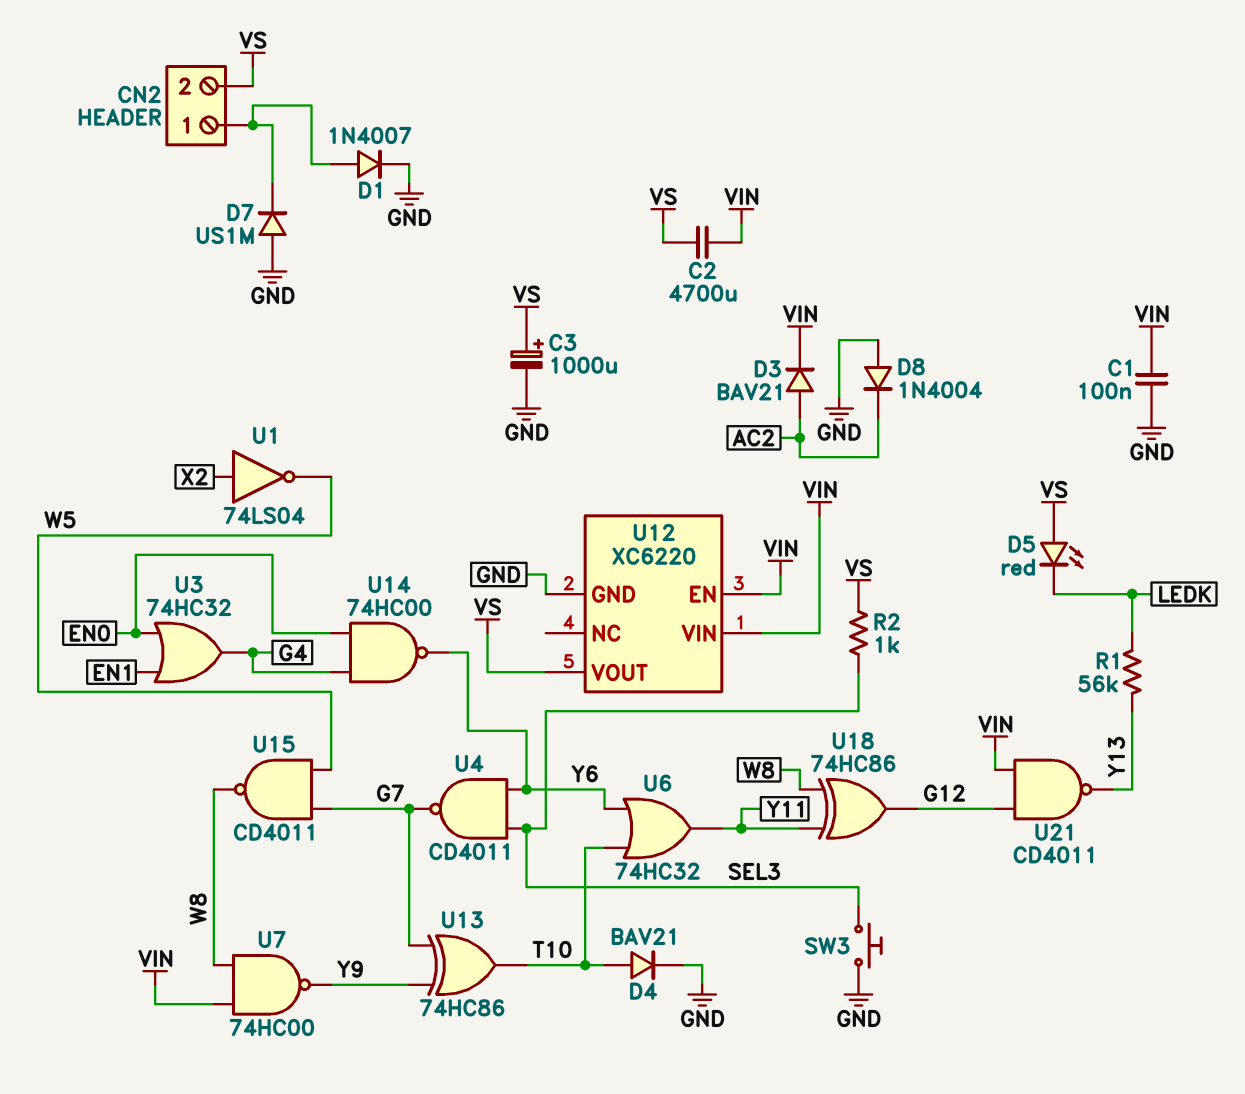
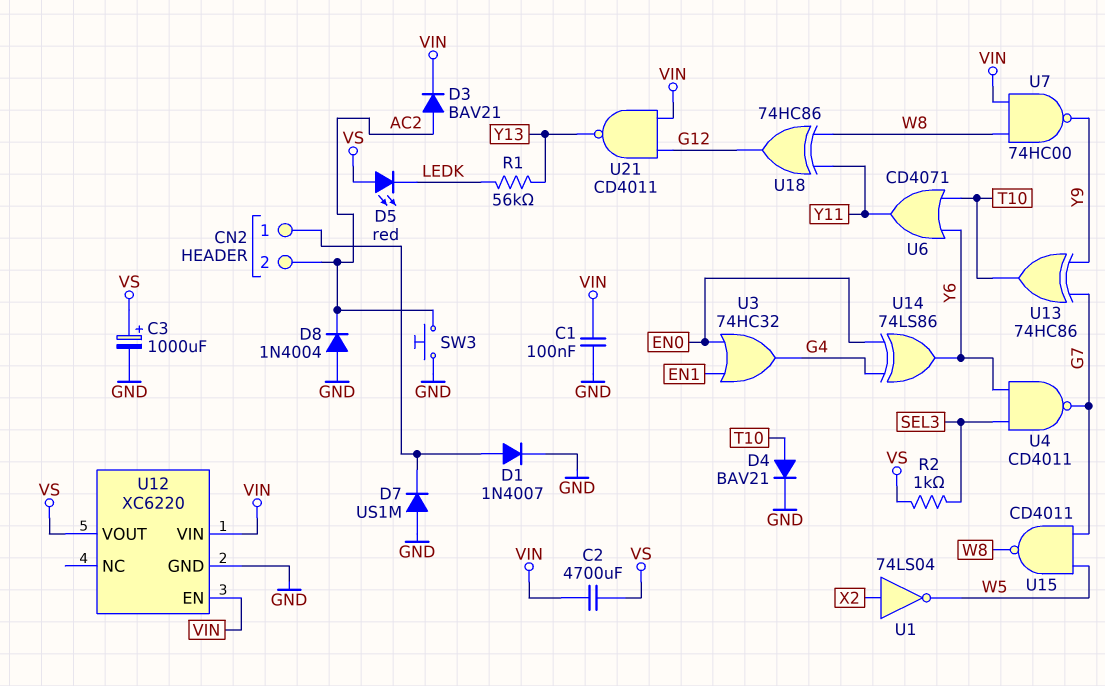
CN2 pin 2: VS -> AC2
SW3: button (GND, SEL3) -> button (AC2, GND)
U6: OR 74HC32 (in T10, in Y6, out Y11) -> OR CD4071 (in T10, in Y6, out Y11)
U14: NAND 74HC00 (in EN0, in G4, out Y6) -> XOR 74LS86 (in EN0, in G4, out Y6)

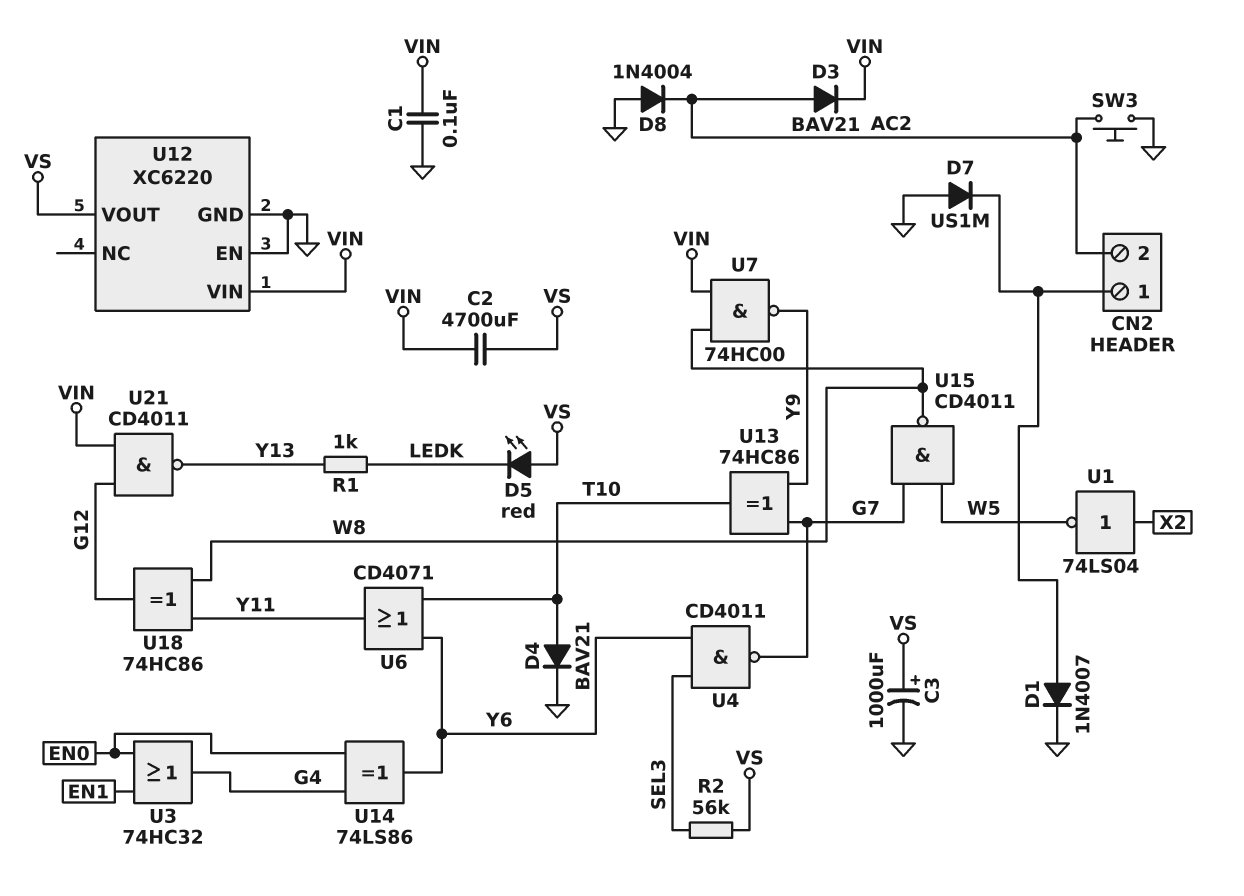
R1: 56k (LEDK, Y13) -> 1k (LEDK, Y13)
R2: 1k (SEL3, VS) -> 56k (SEL3, VS)
U12 pin EN: VIN -> GND

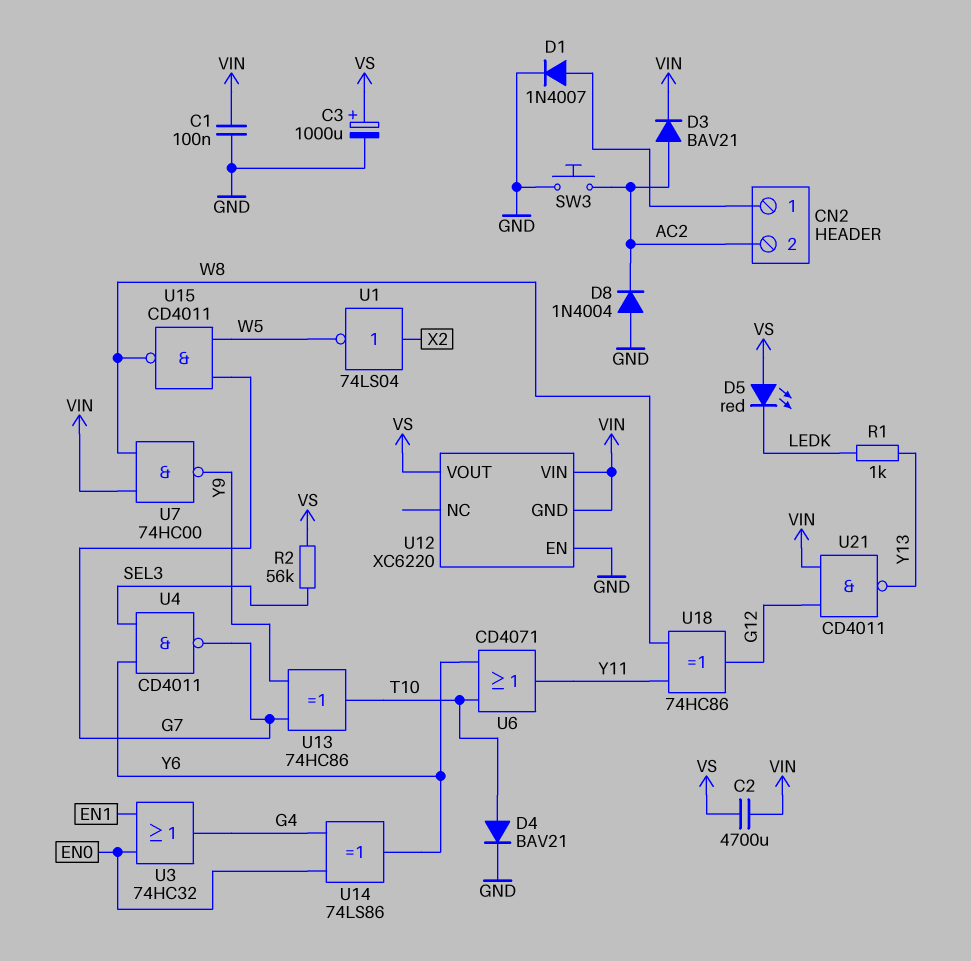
D7: diode US1M (A GND, K CN2/1) -> none
U12 pin GND: GND -> VIN

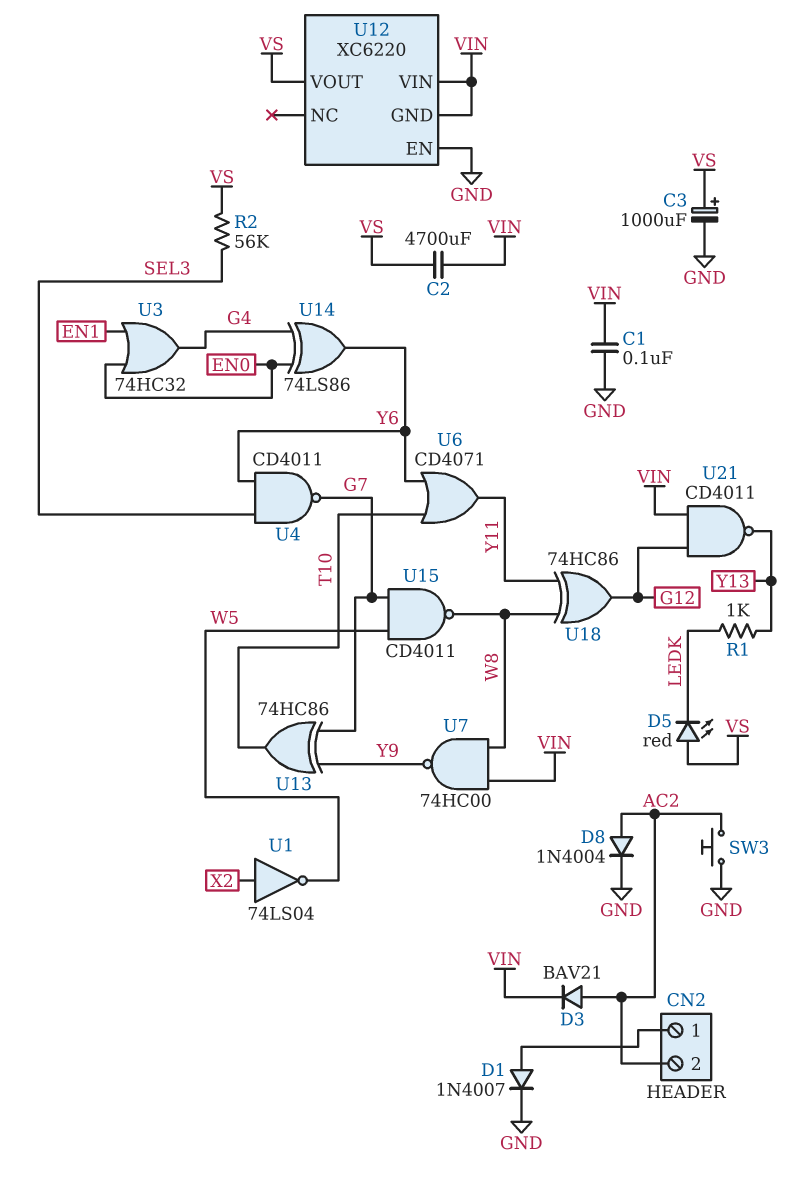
D4: diode BAV21 (A T10, K GND) -> none
D8: diode 1N4004 (A GND, K AC2) -> diode 1N4004 (A AC2, K GND)

